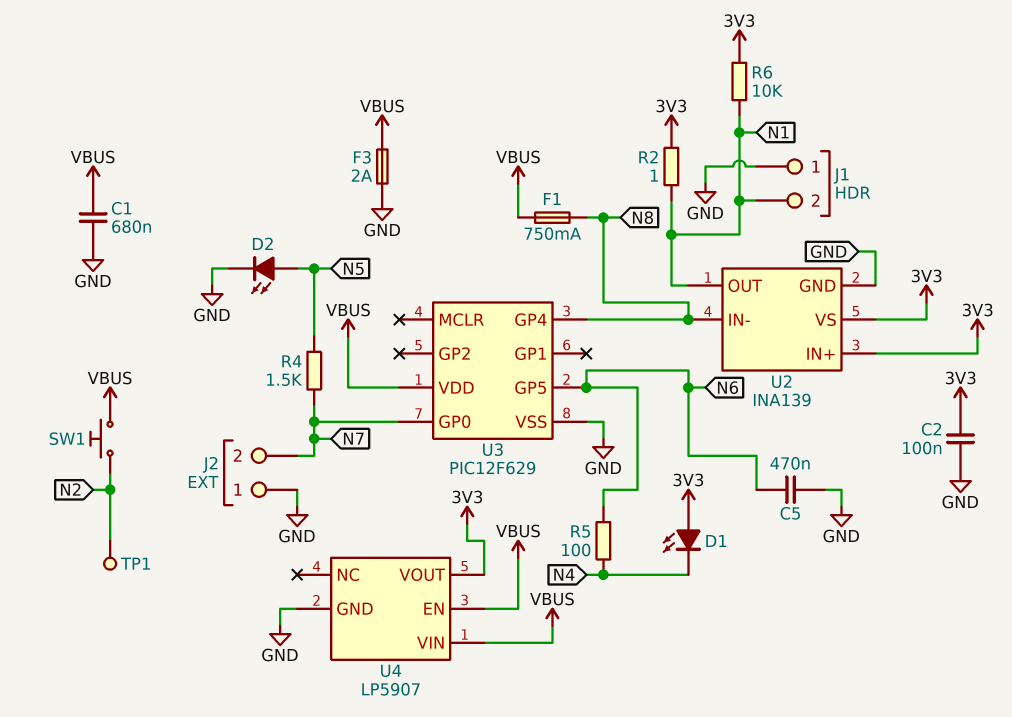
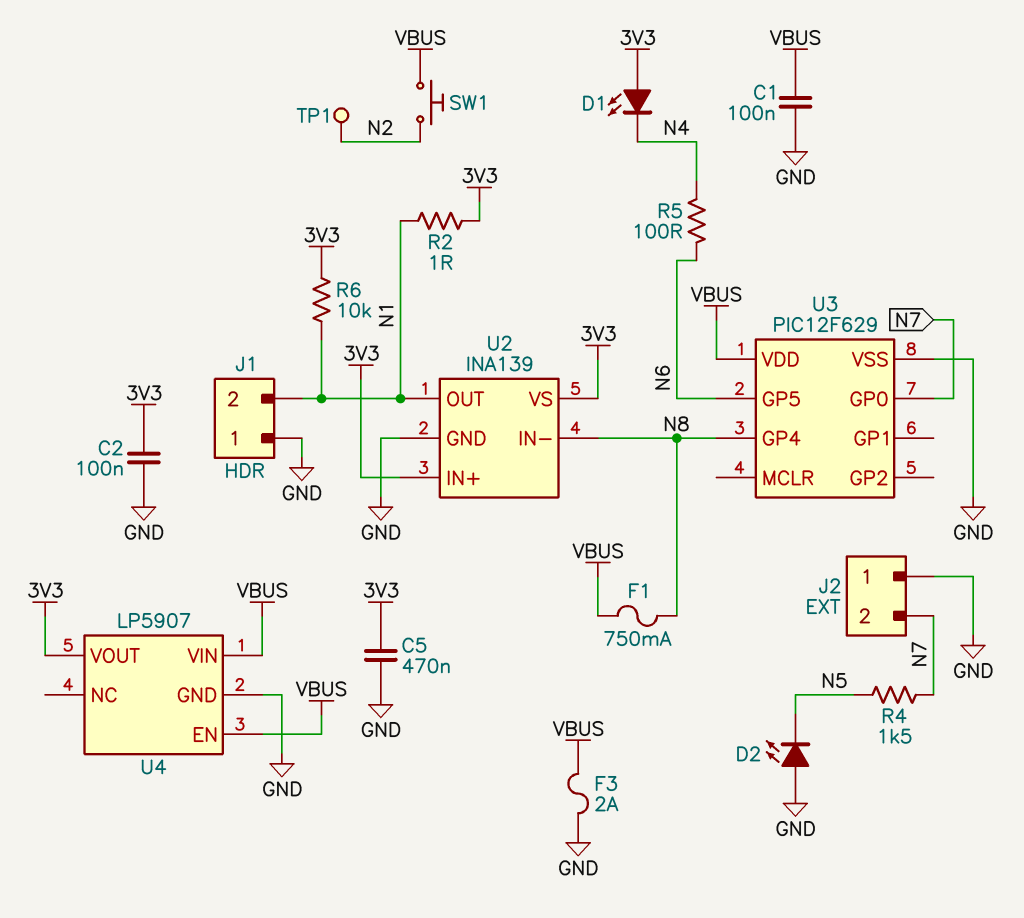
C1: 680nF (GND, VBUS) -> 100nF (GND, VBUS)
C5: 470nF (GND, N6) -> 470nF (3V3, GND)
D2: LED (A N5, K GND) -> LED (A GND, K N5)

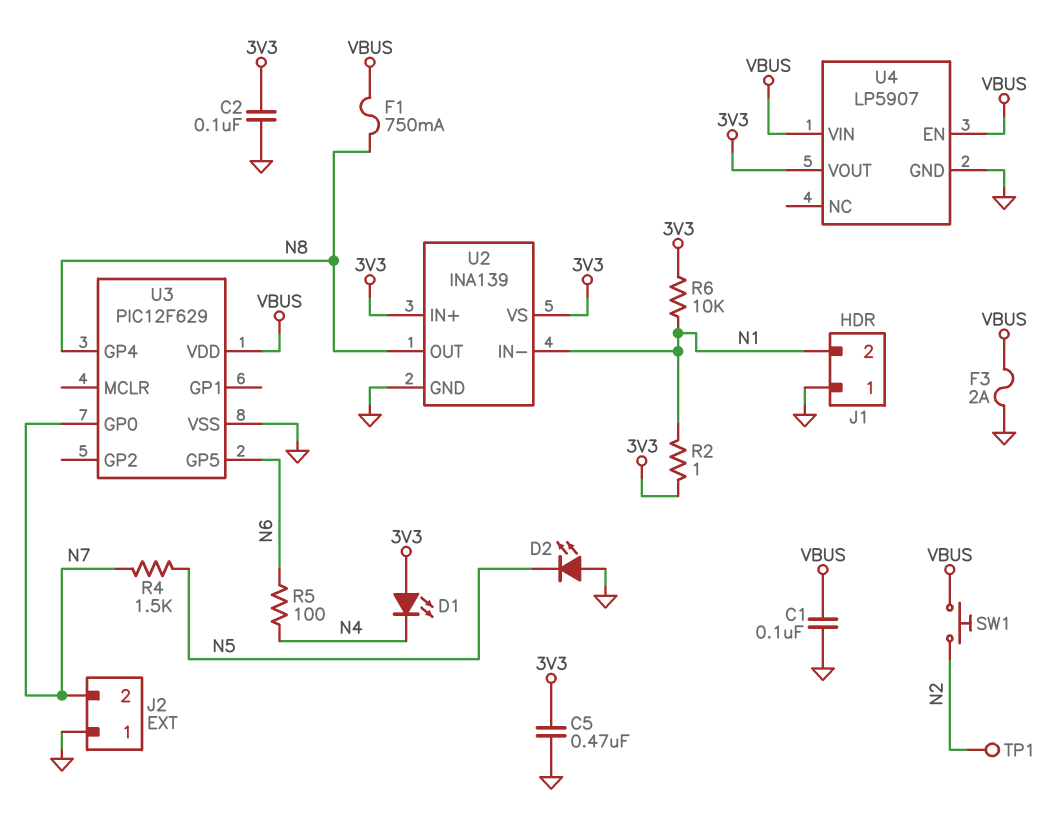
U2 pin IN-: N8 -> N1
U2 pin OUT: N1 -> N8

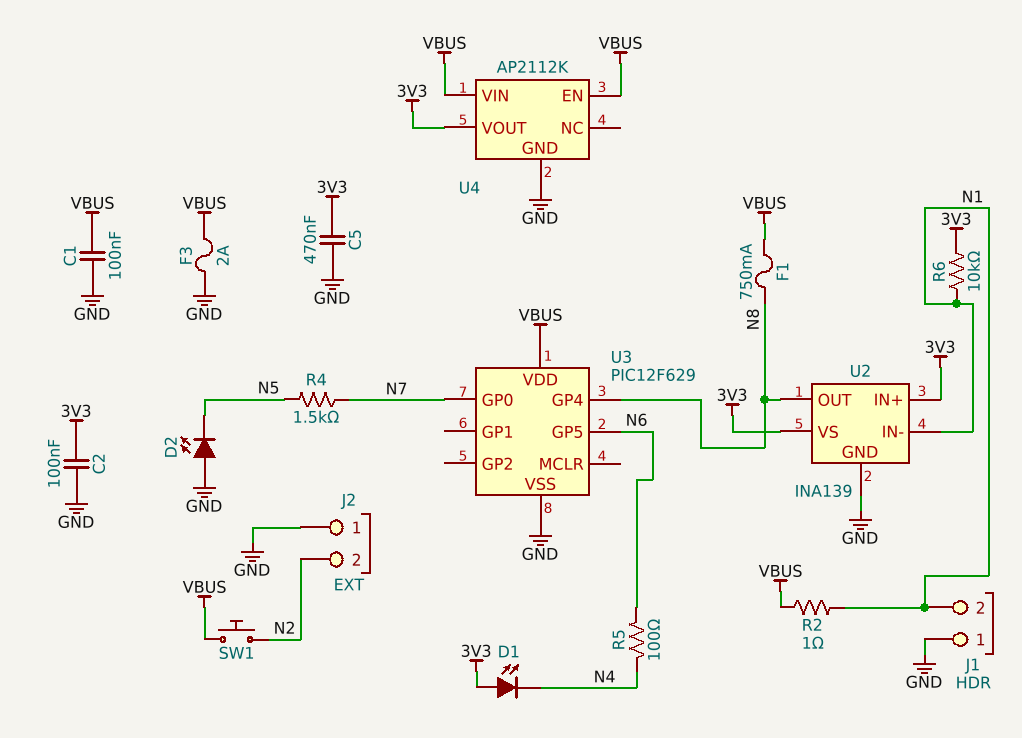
J2 pin 2: N7 -> N2
R2: 1 (3V3, N1) -> 1 (N1, VBUS)
TP1: test point (N2) -> none
U4: LP5907 -> AP2112K

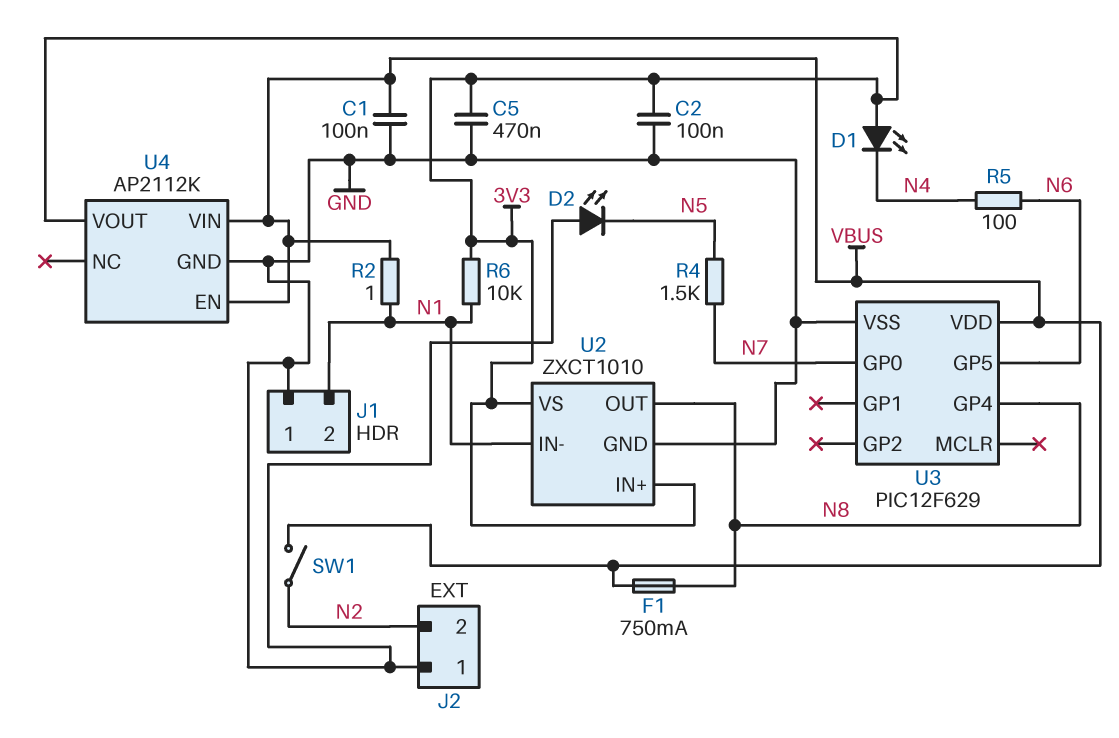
F3: 2A (GND, VBUS) -> none
SW1: button (N2, VBUS) -> switch (N2, VBUS)
U2: INA139 -> ZXCT1010

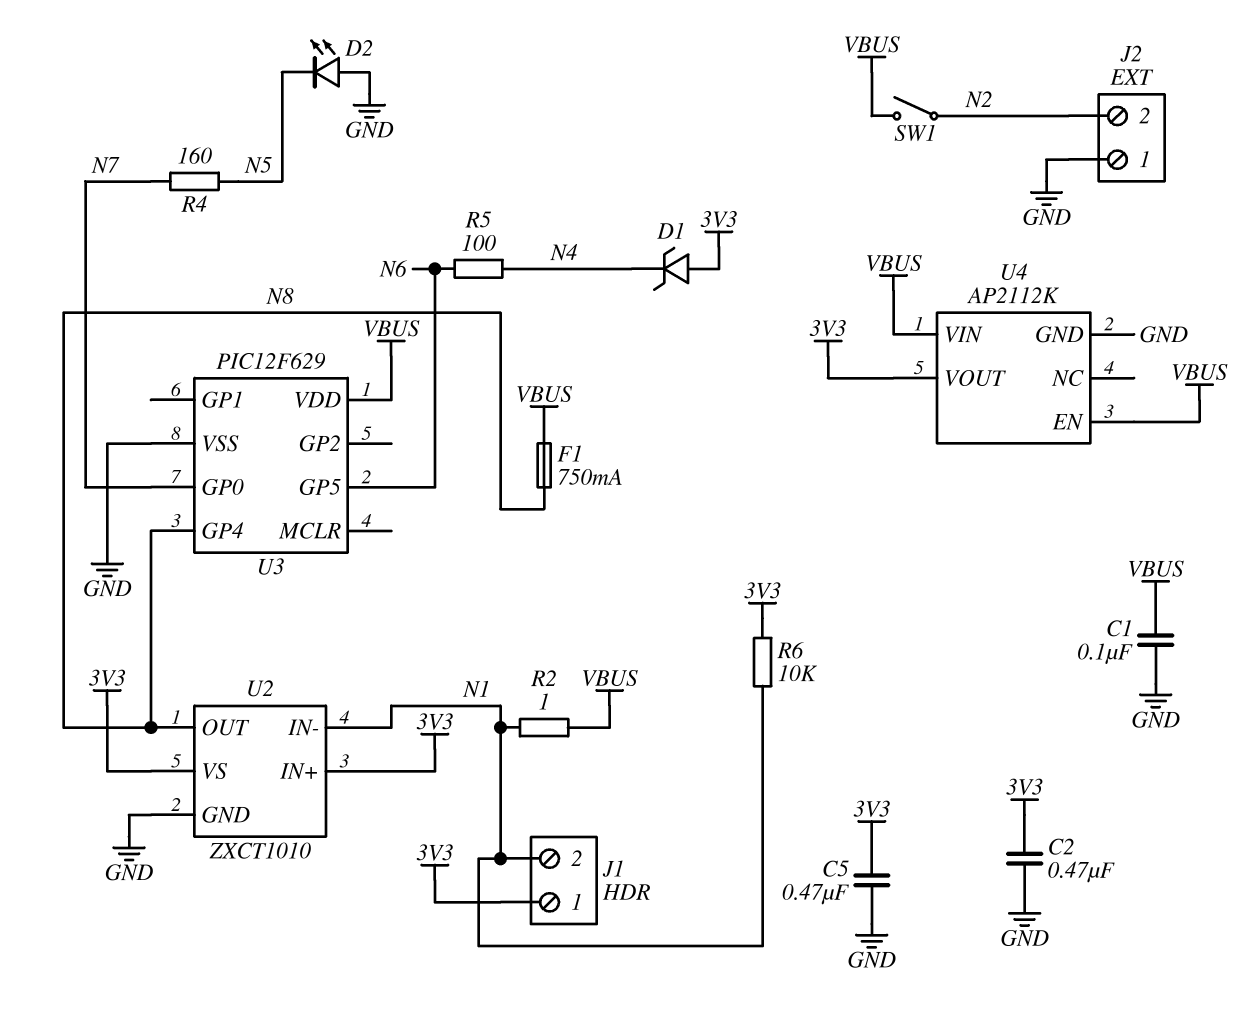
C2: 100nF (3V3, GND) -> 470nF (3V3, GND)
D1: LED (A 3V3, K N4) -> zener (A 3V3, K N4)
J1 pin 1: GND -> 3V3
R4: 1.5k (N5, N7) -> 160 (N5, N7)

